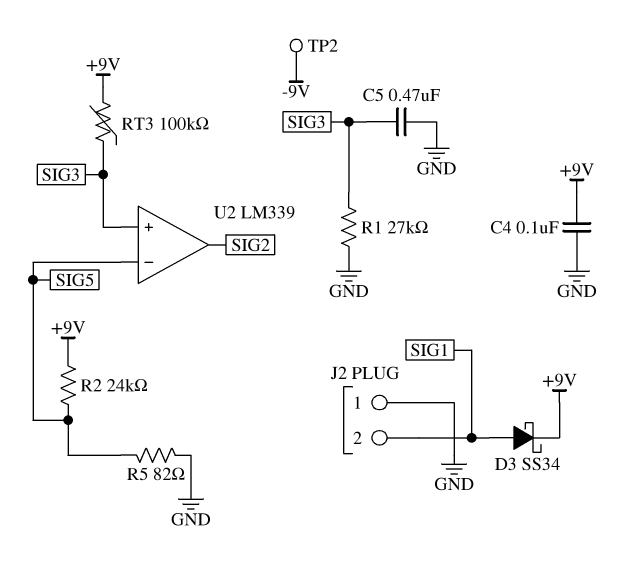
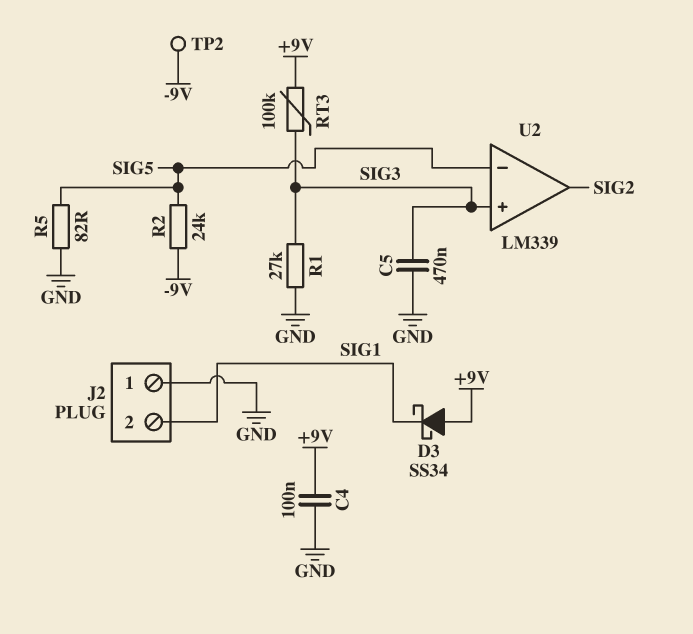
D3: schottky SS34 (A SIG1, K +9V) -> schottky SS34 (A +9V, K SIG1)
R2: 24k (+9V, SIG5) -> 24k (-9V, SIG5)

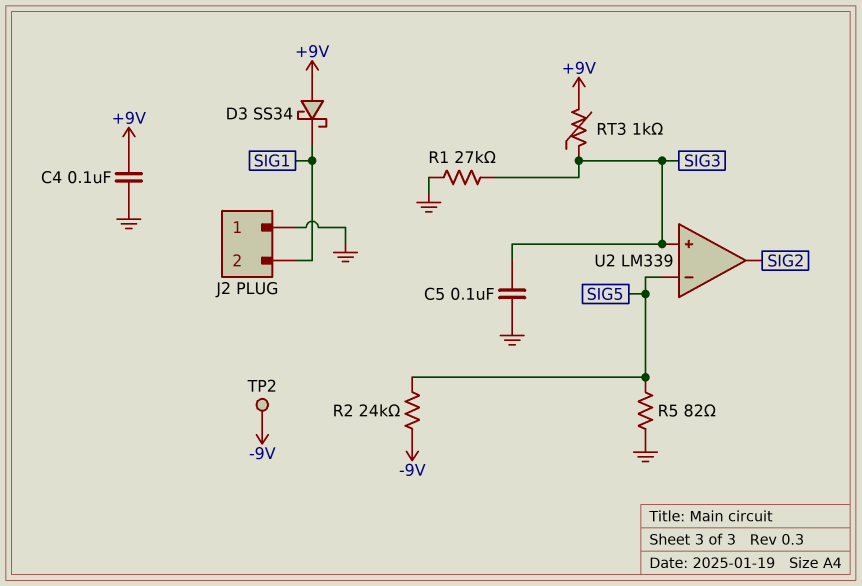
C5: 470nF (GND, SIG3) -> 100nF (GND, SIG3)
RT3: 100k (+9V, SIG3) -> 1k (+9V, SIG3)

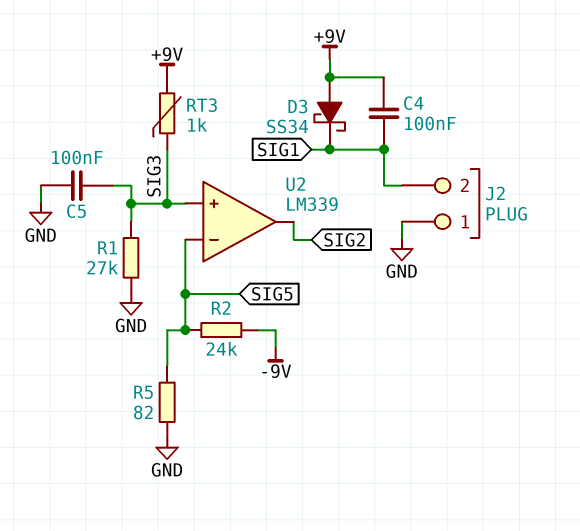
C4: 100nF (+9V, GND) -> 100nF (+9V, SIG1)
TP2: test point (-9V) -> none

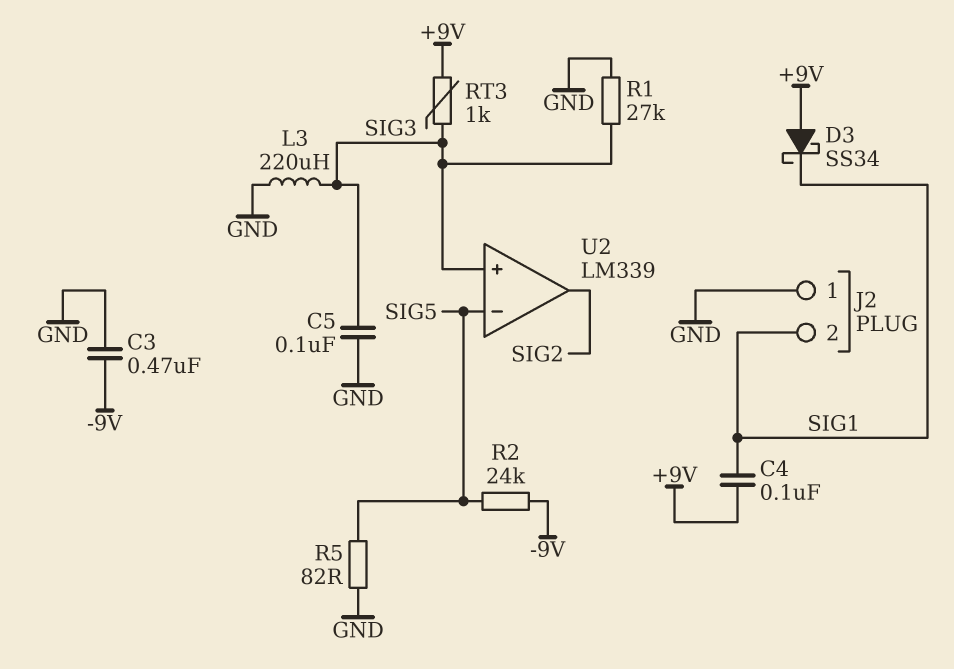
C3: none -> 470nF (-9V, GND)
L3: none -> 220uH (GND, SIG3)

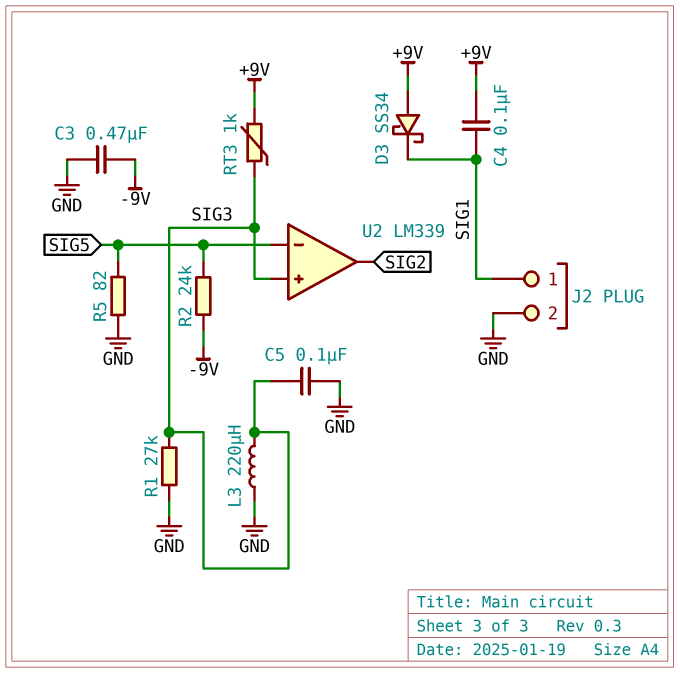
J2 pin 1: GND -> SIG1
J2 pin 2: SIG1 -> GND

